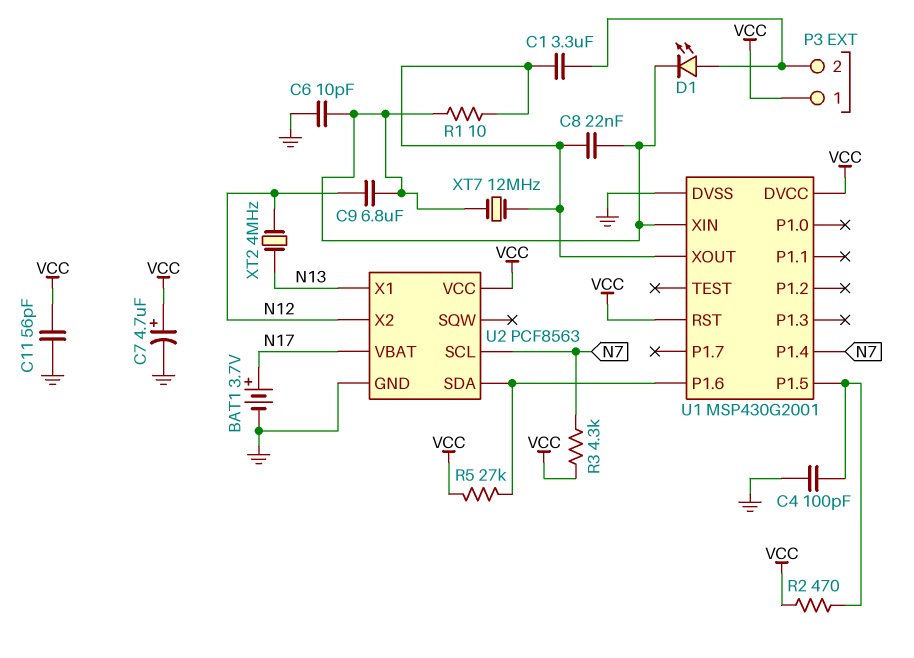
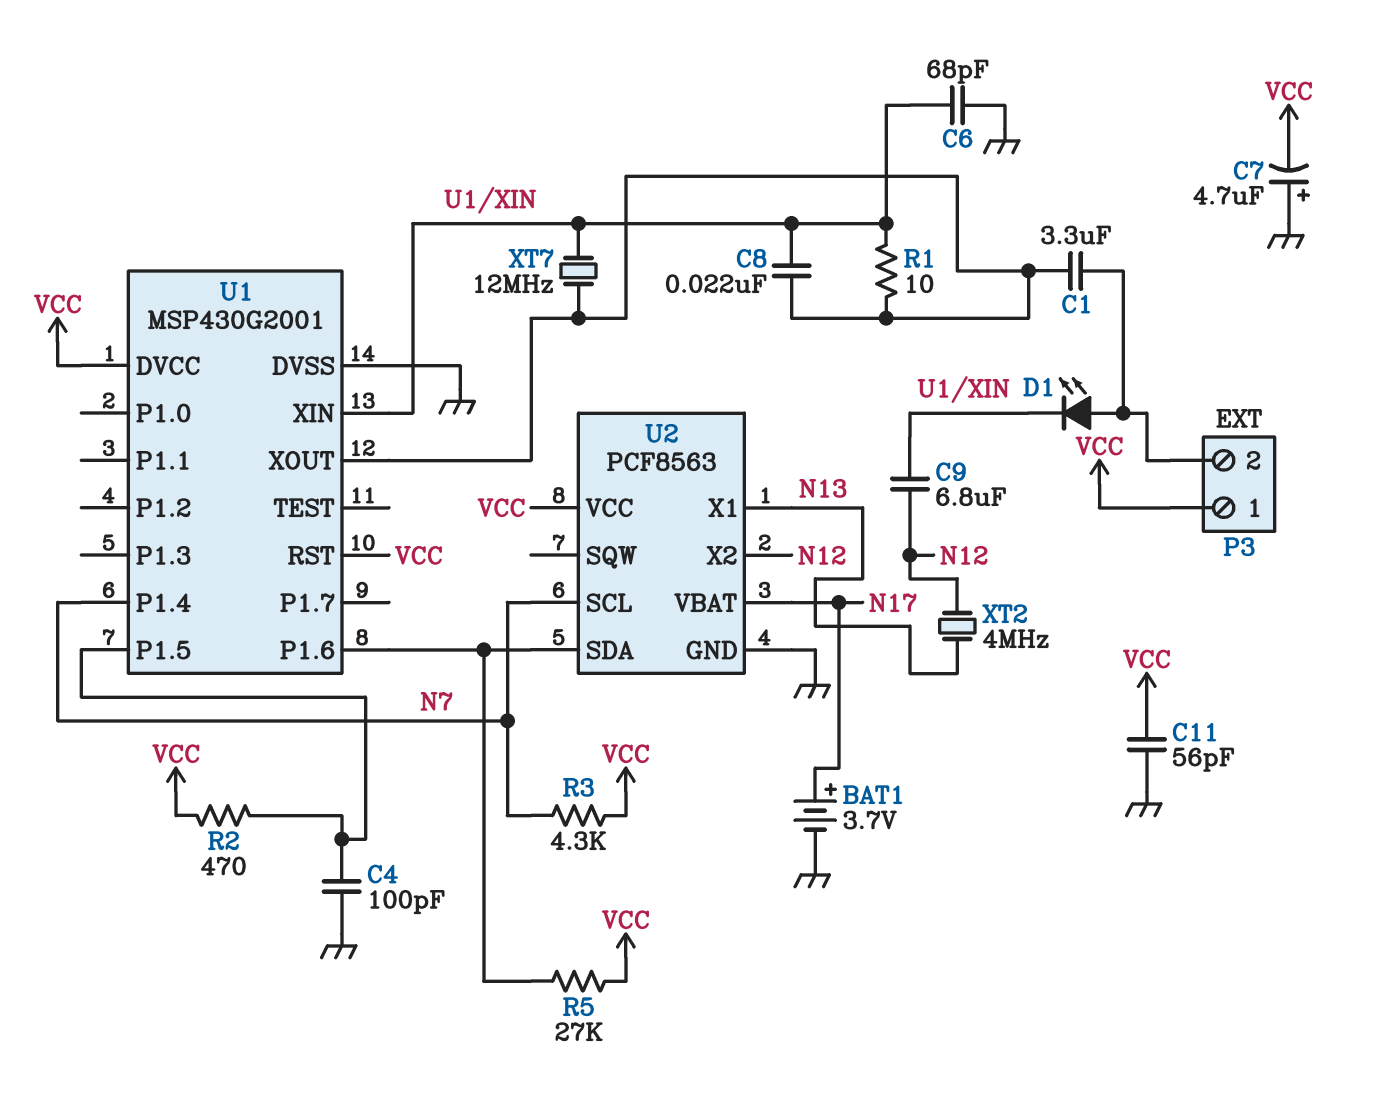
C6: 10pF (GND, U1/XIN) -> 68pF (GND, U1/XIN)
C7: 4.7uF (plus VCC, minus GND) -> 4.7uF (plus GND, minus VCC)

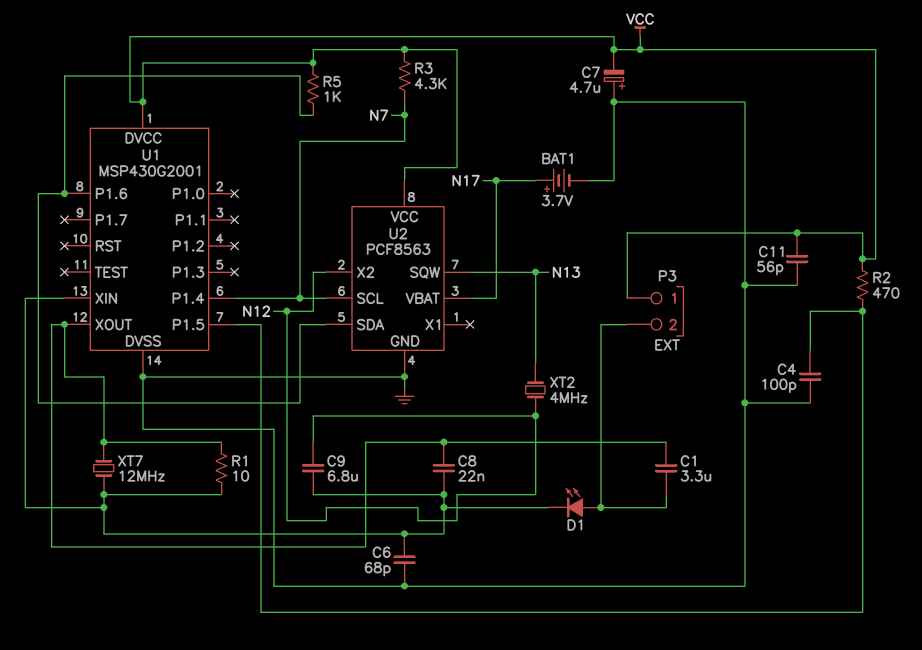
R5: 27k (U1/P1.6, VCC) -> 1k (U1/P1.6, VCC)
U1 pin RST: VCC -> none
U2 pin SQW: none -> N13
U2 pin X1: N13 -> none

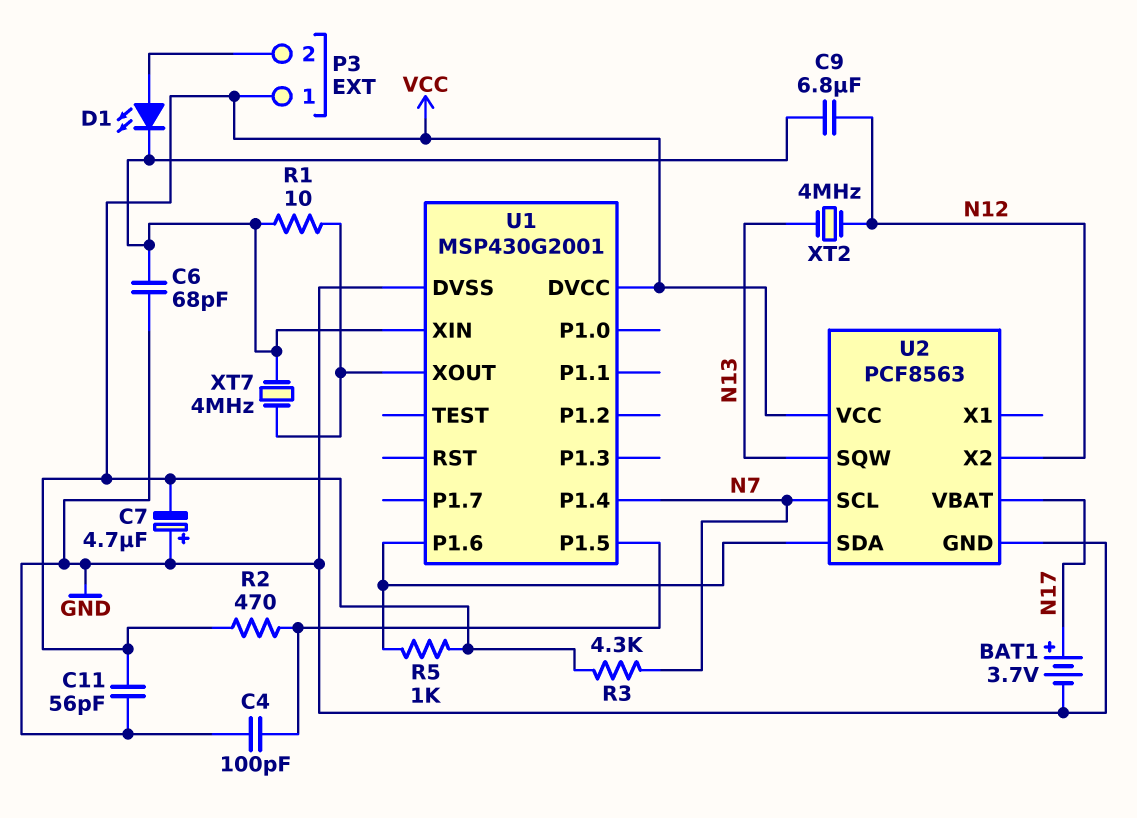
C1: 3.3uF (P3/2, U1/XOUT) -> none
C8: 22nF (U1/XIN, U1/XOUT) -> none
XT7: 12MHz (U1/XIN, U1/XOUT) -> 4MHz (U1/XIN, U1/XOUT)

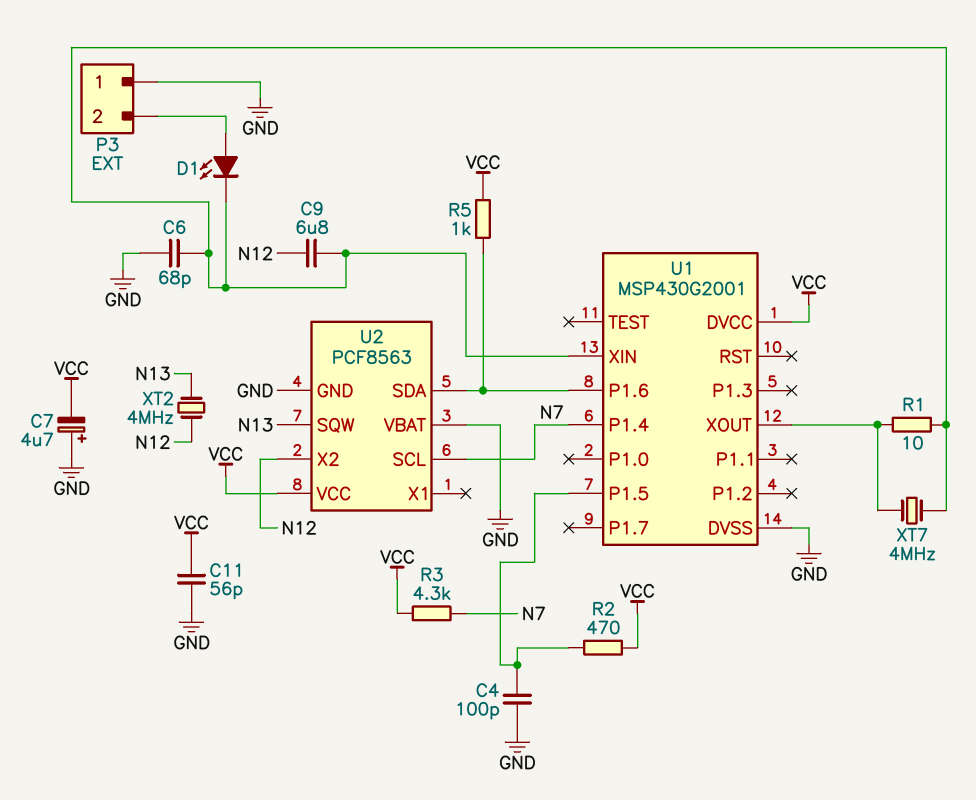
BAT1: 3.7V (plus N17, minus GND) -> none
P3 pin 1: VCC -> GND
U2 pin VBAT: N17 -> GND

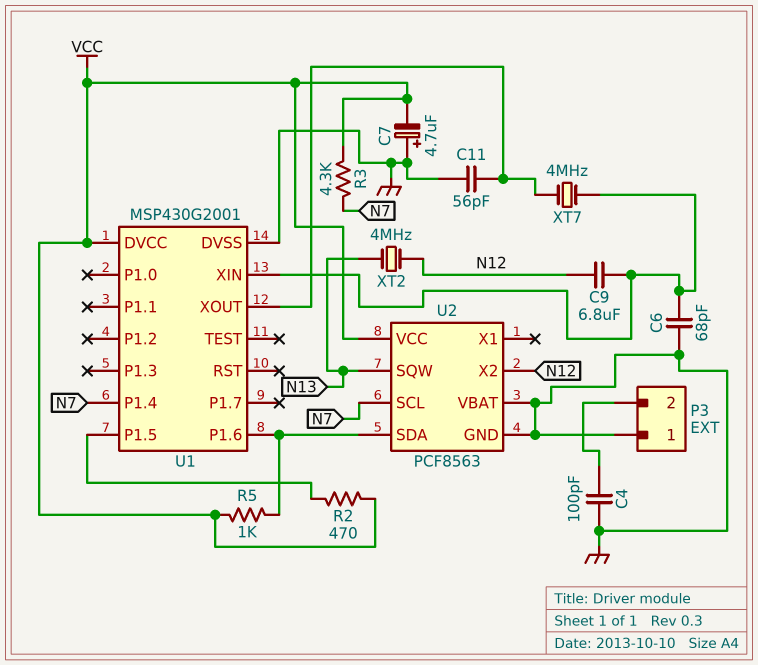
C4: 100pF (GND, U1/P1.5) -> 100pF (GND, P3/2)
C11: 56pF (GND, VCC) -> 56pF (GND, U1/XOUT)
D1: LED (A P3/2, K U1/XIN) -> none
R1: 10 (U1/XIN, U1/XOUT) -> none

